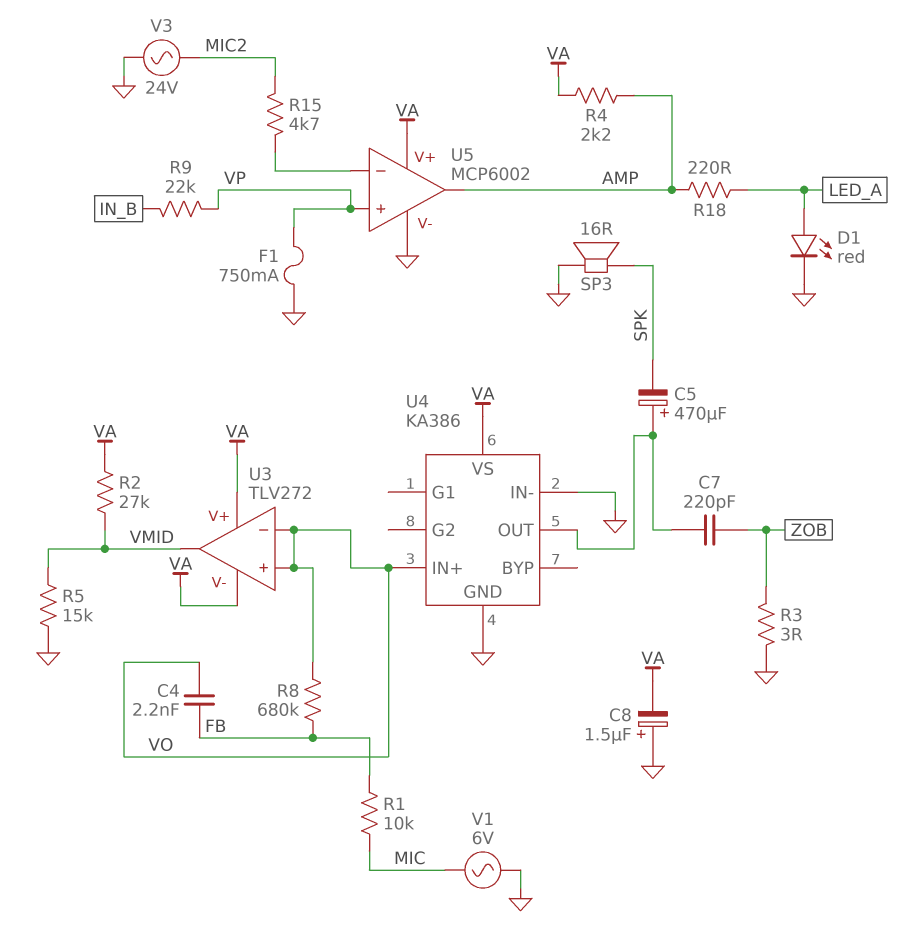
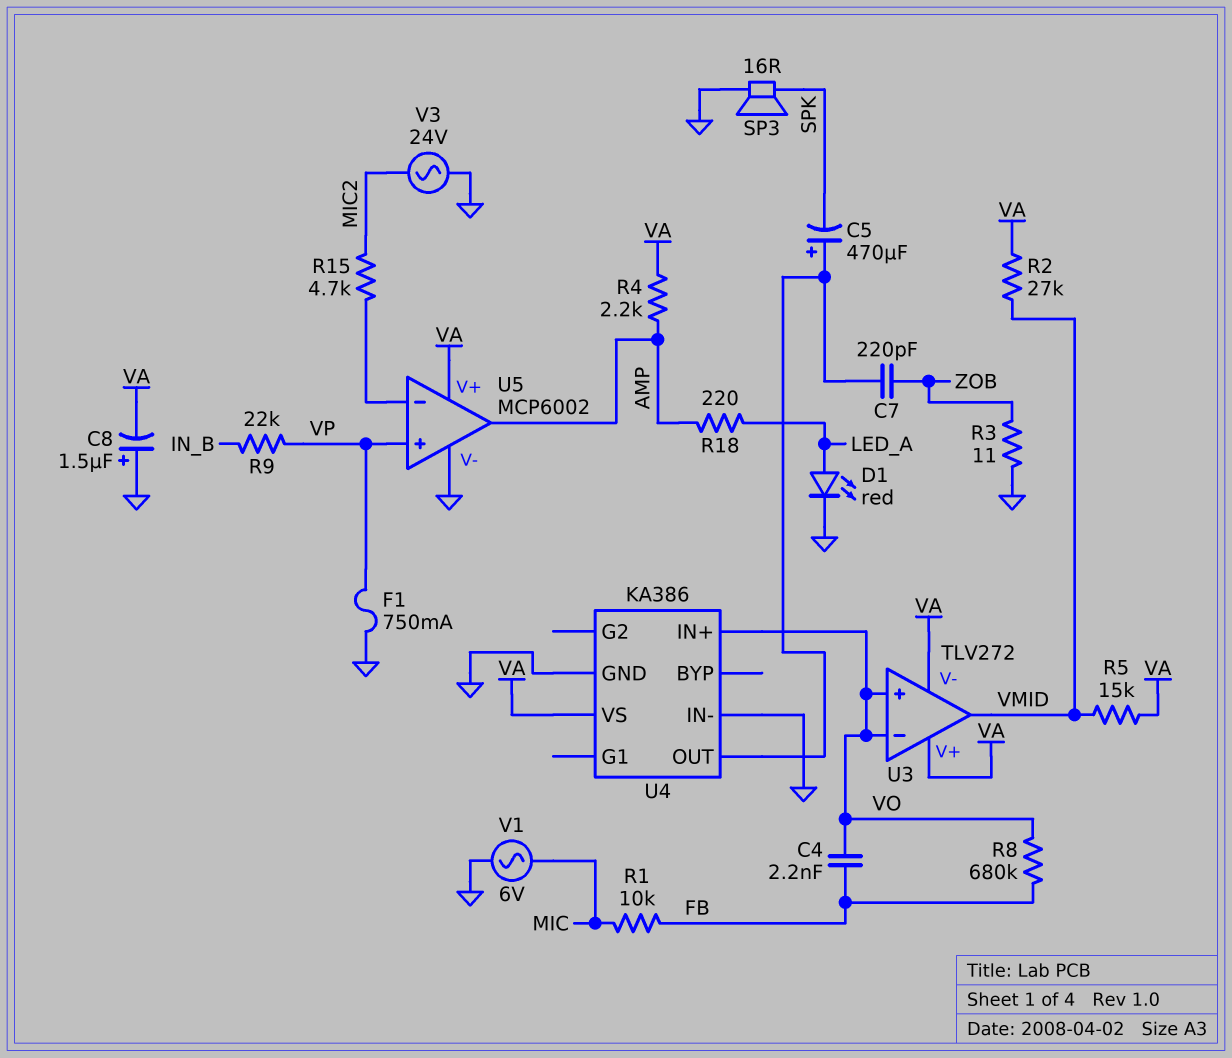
R3: 3 (GND, ZOB) -> 11 (GND, ZOB)
R5: 15k (GND, VMID) -> 15k (VA, VMID)

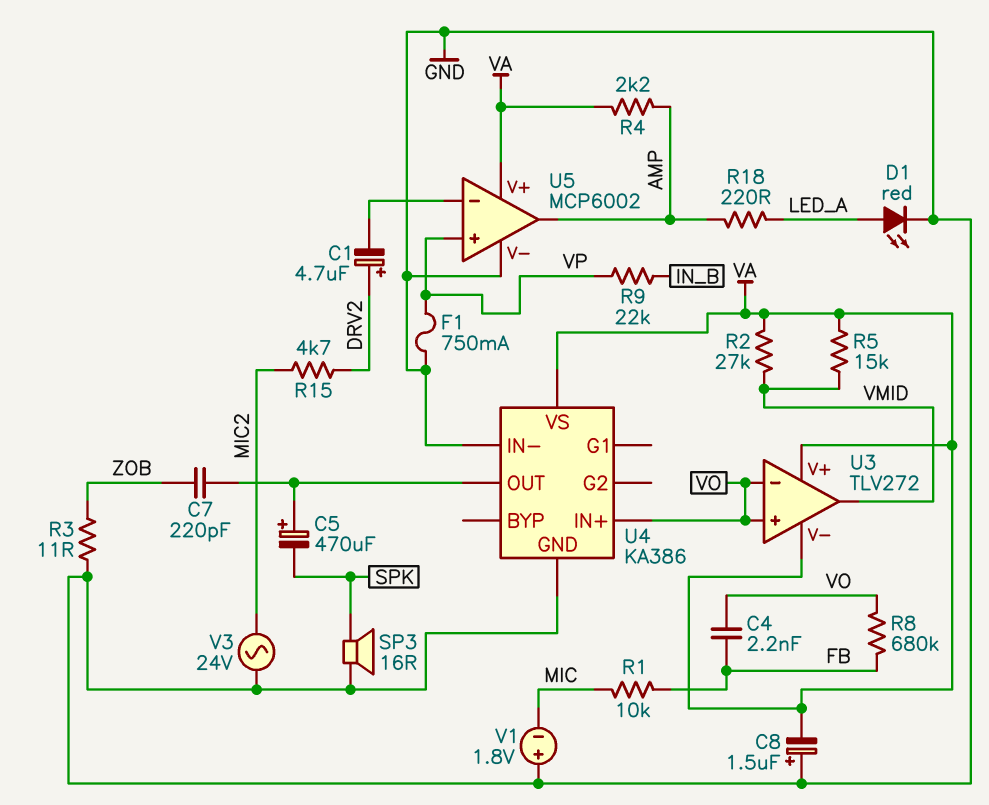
C1: none -> 4.7uF (plus DRV2, minus U5/in-)
R15: 4.7k (MIC2, U5/in-) -> 4.7k (DRV2, MIC2)
V1: AC 6V (GND, MIC) -> 1.8V (plus GND, minus MIC)

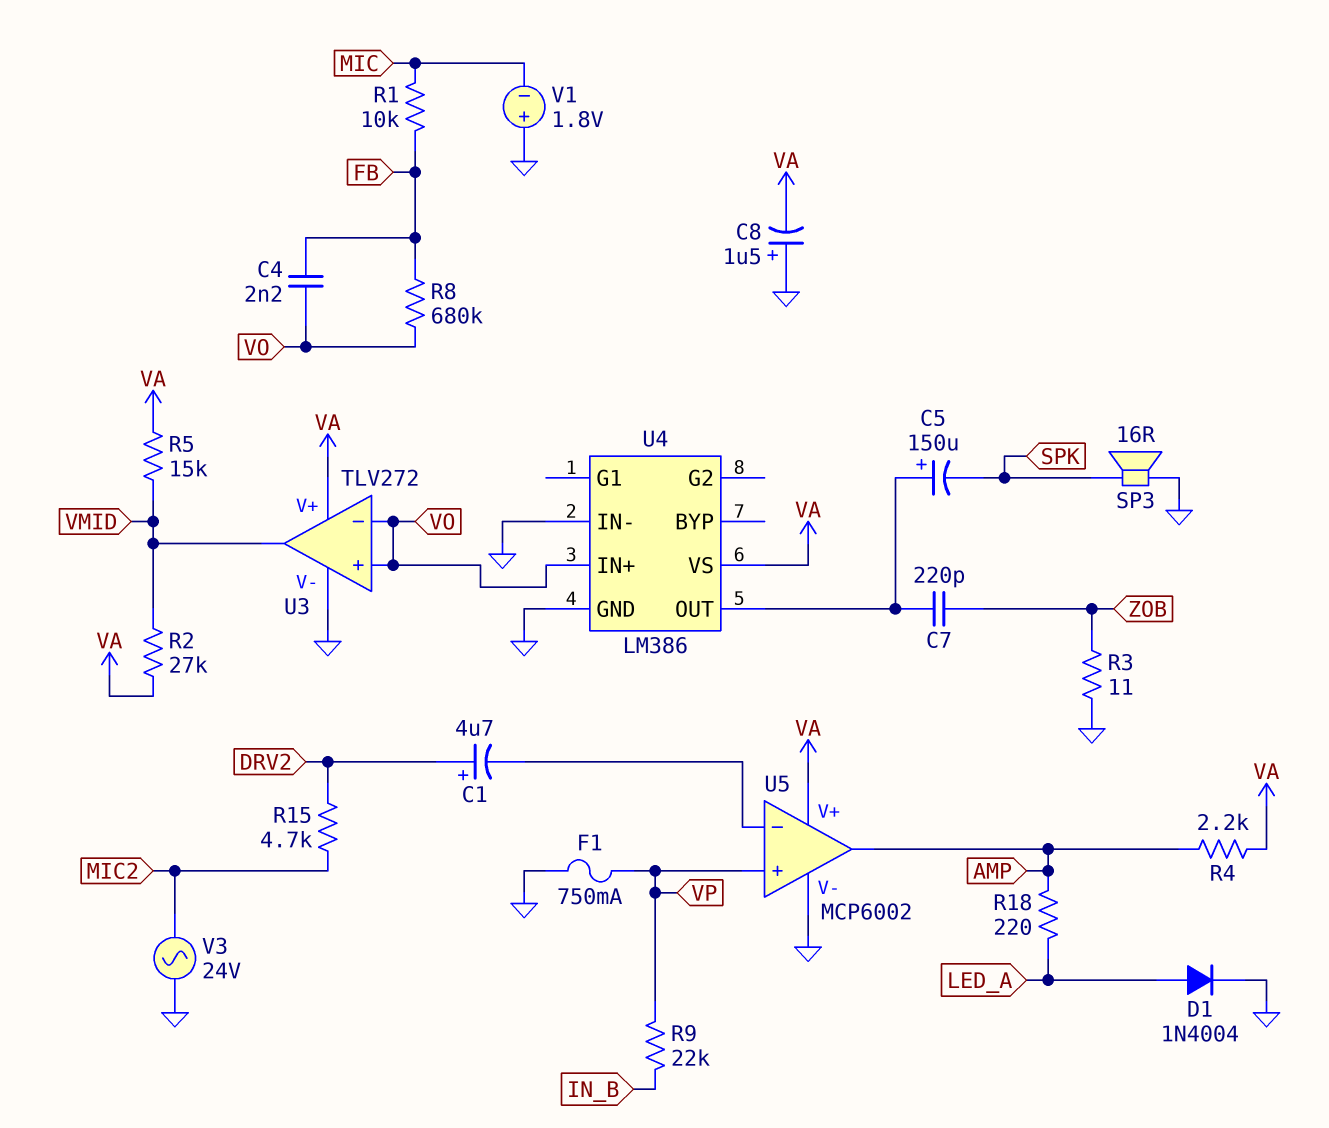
C5: 470uF (plus U4/OUT, minus SPK) -> 150uF (plus U4/OUT, minus SPK)
D1: LED red (A LED_A, K GND) -> diode 1N4004 (A LED_A, K GND)
U3 pin V-: VA -> GND
U4: KA386 -> LM386

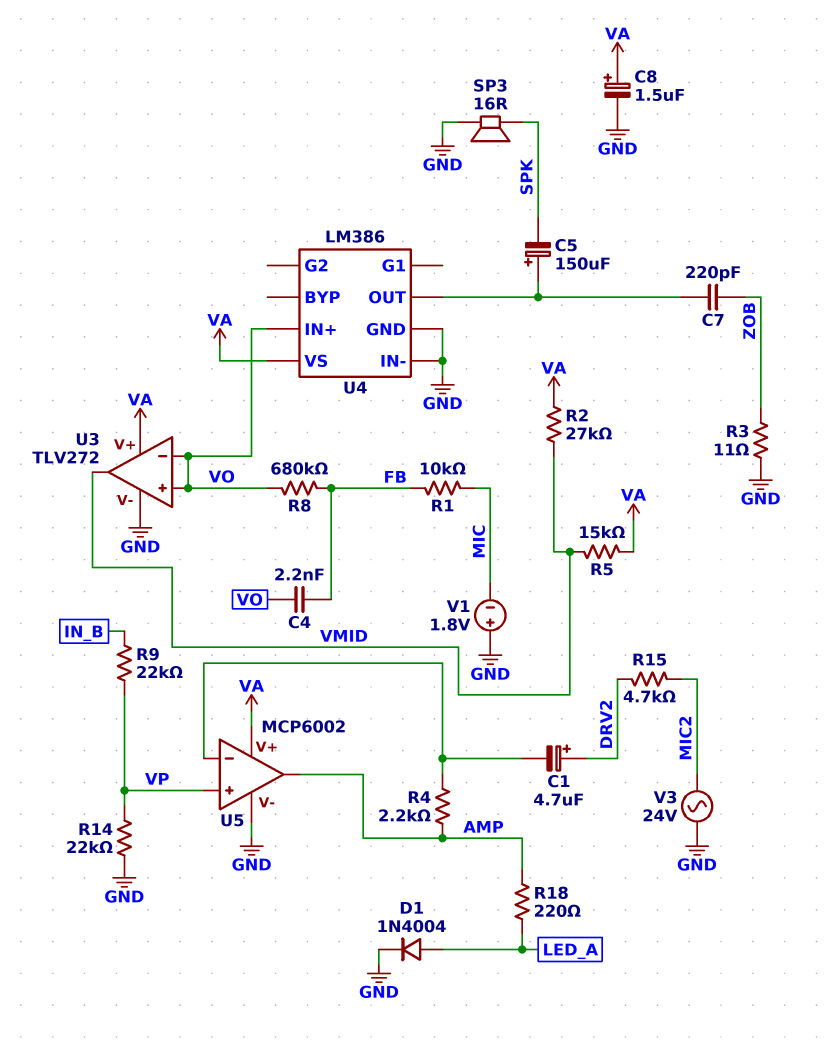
C8: 1.5uF (plus GND, minus VA) -> 1.5uF (plus VA, minus GND)
F1: 750mA (GND, VP) -> none
R4: 2.2k (AMP, VA) -> 2.2k (AMP, U5/in-)
R14: none -> 22k (GND, VP)

